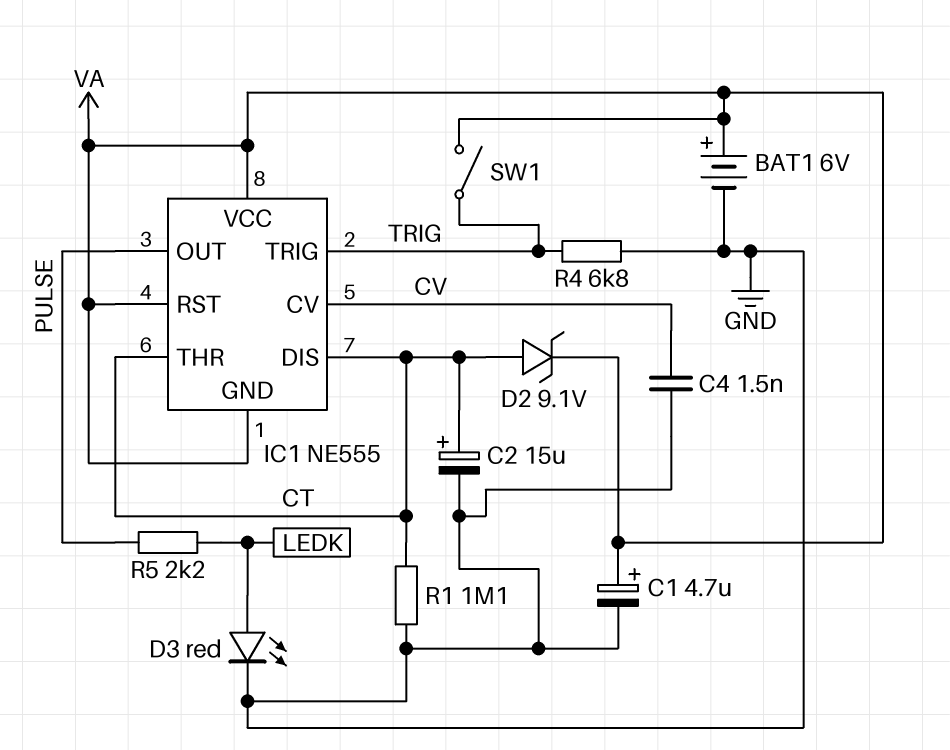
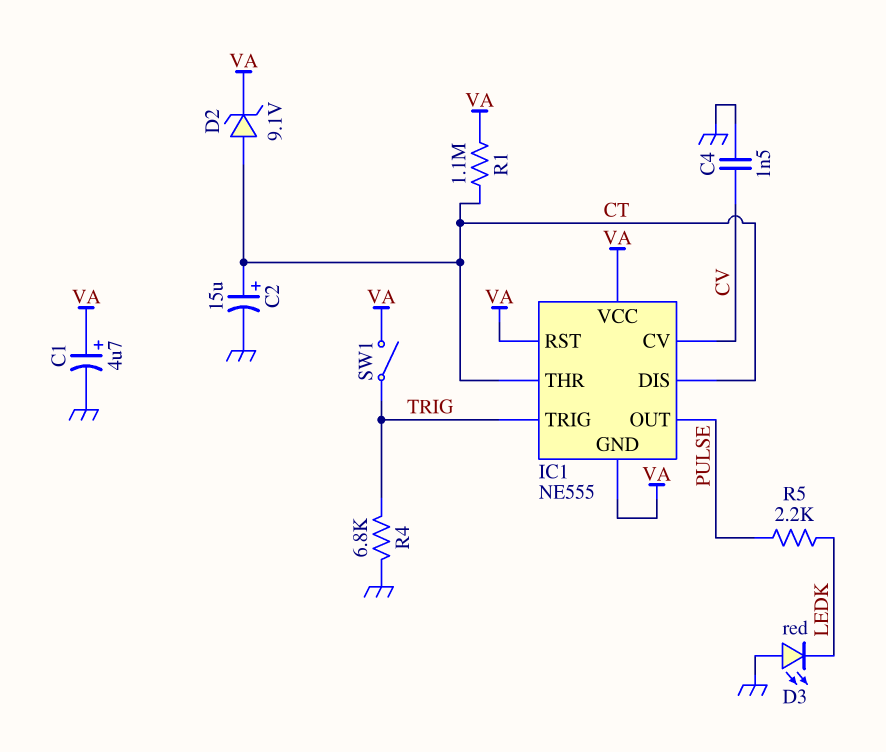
BAT1: 6V (plus VA, minus GND) -> none
D3: LED red (A LEDK, K GND) -> LED red (A GND, K LEDK)
R1: 1.1M (CT, GND) -> 1.1M (CT, VA)

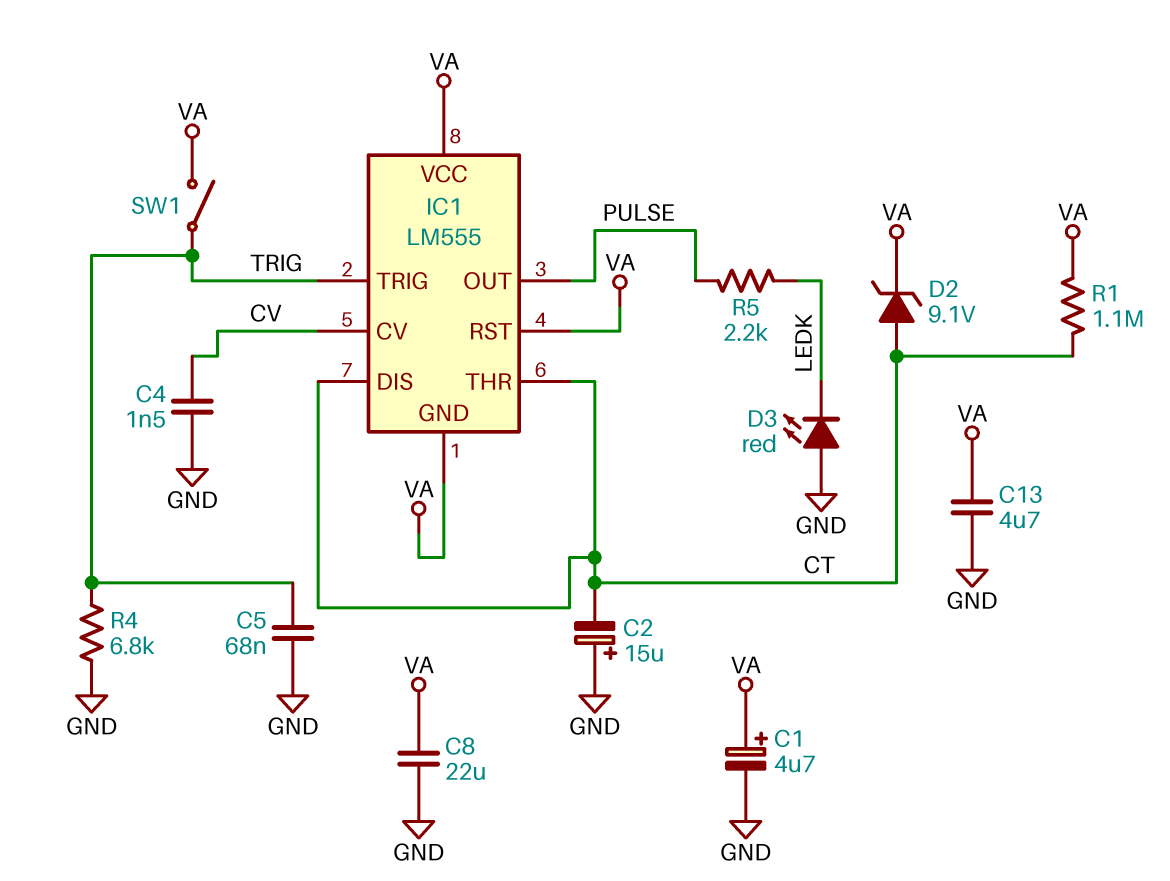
C2: 15uF (plus CT, minus GND) -> 15uF (plus GND, minus CT)
C5: none -> 68nF (GND, TRIG)
C8: none -> 22uF (GND, VA)
C13: none -> 4.7uF (GND, VA)
IC1: NE555 -> LM555

